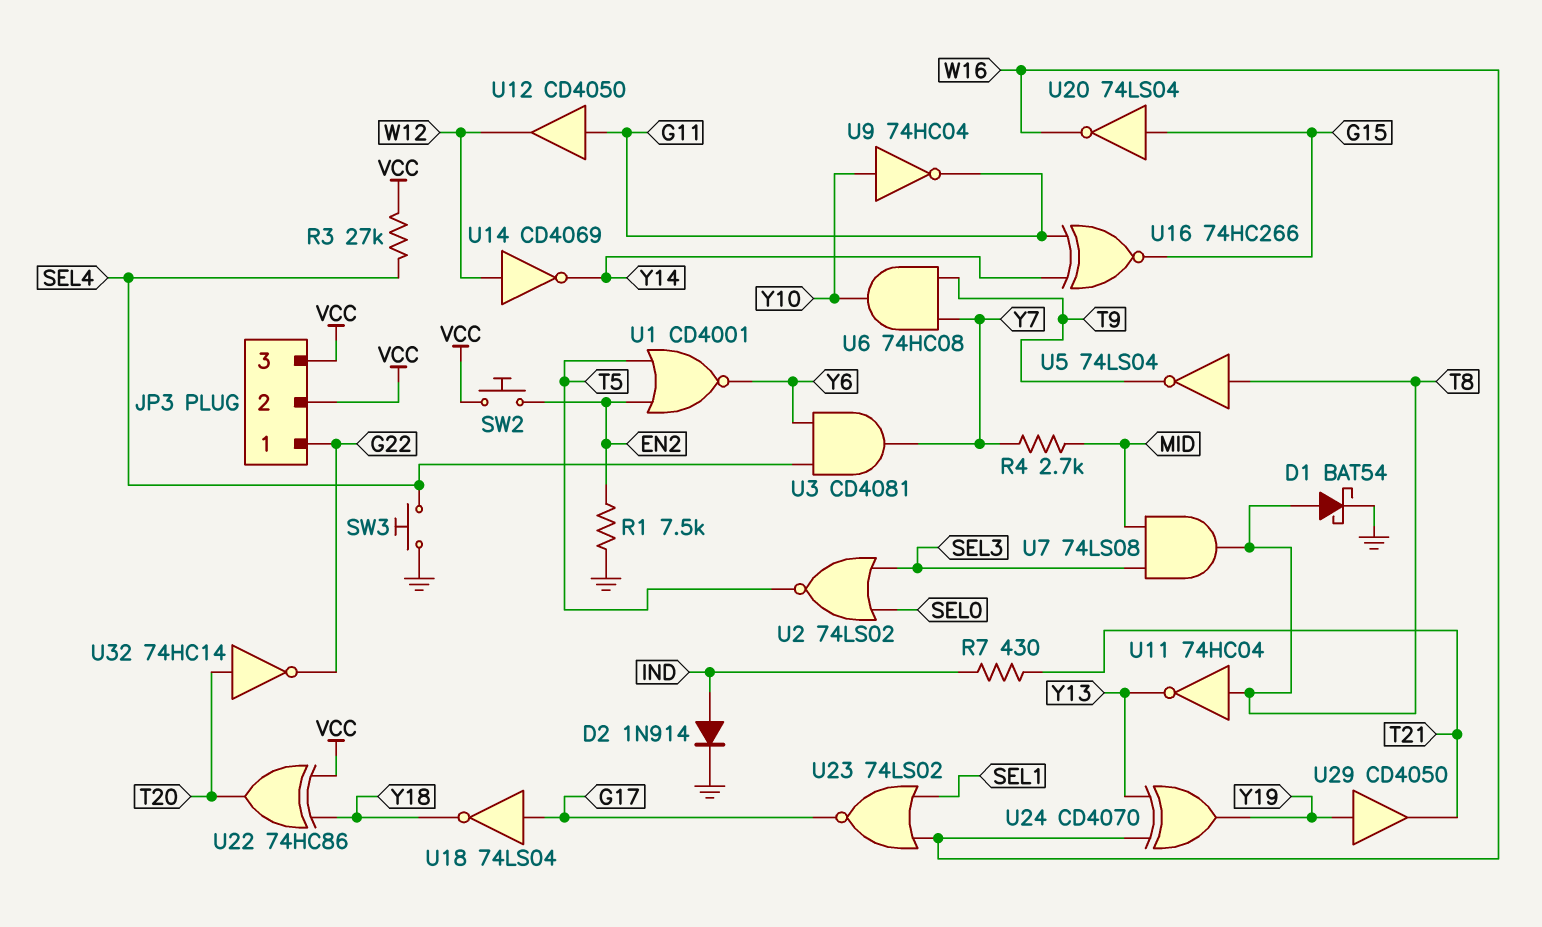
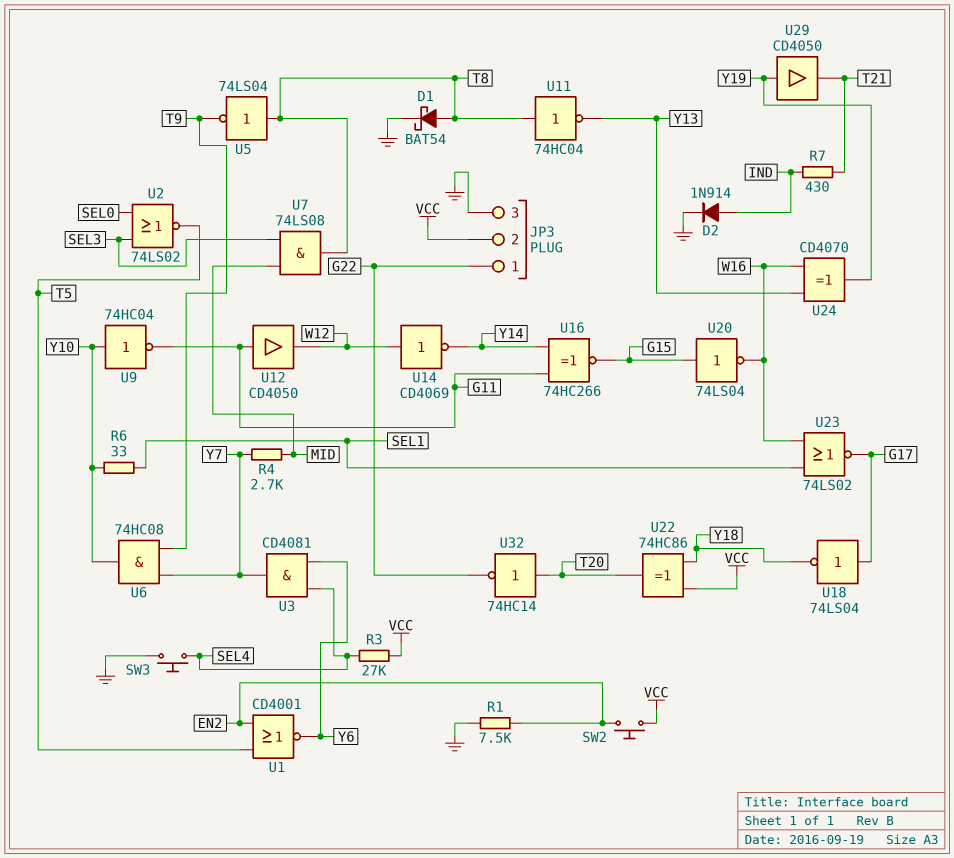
JP3 pin 3: VCC -> GND
R6: none -> 33 (SEL1, Y10)

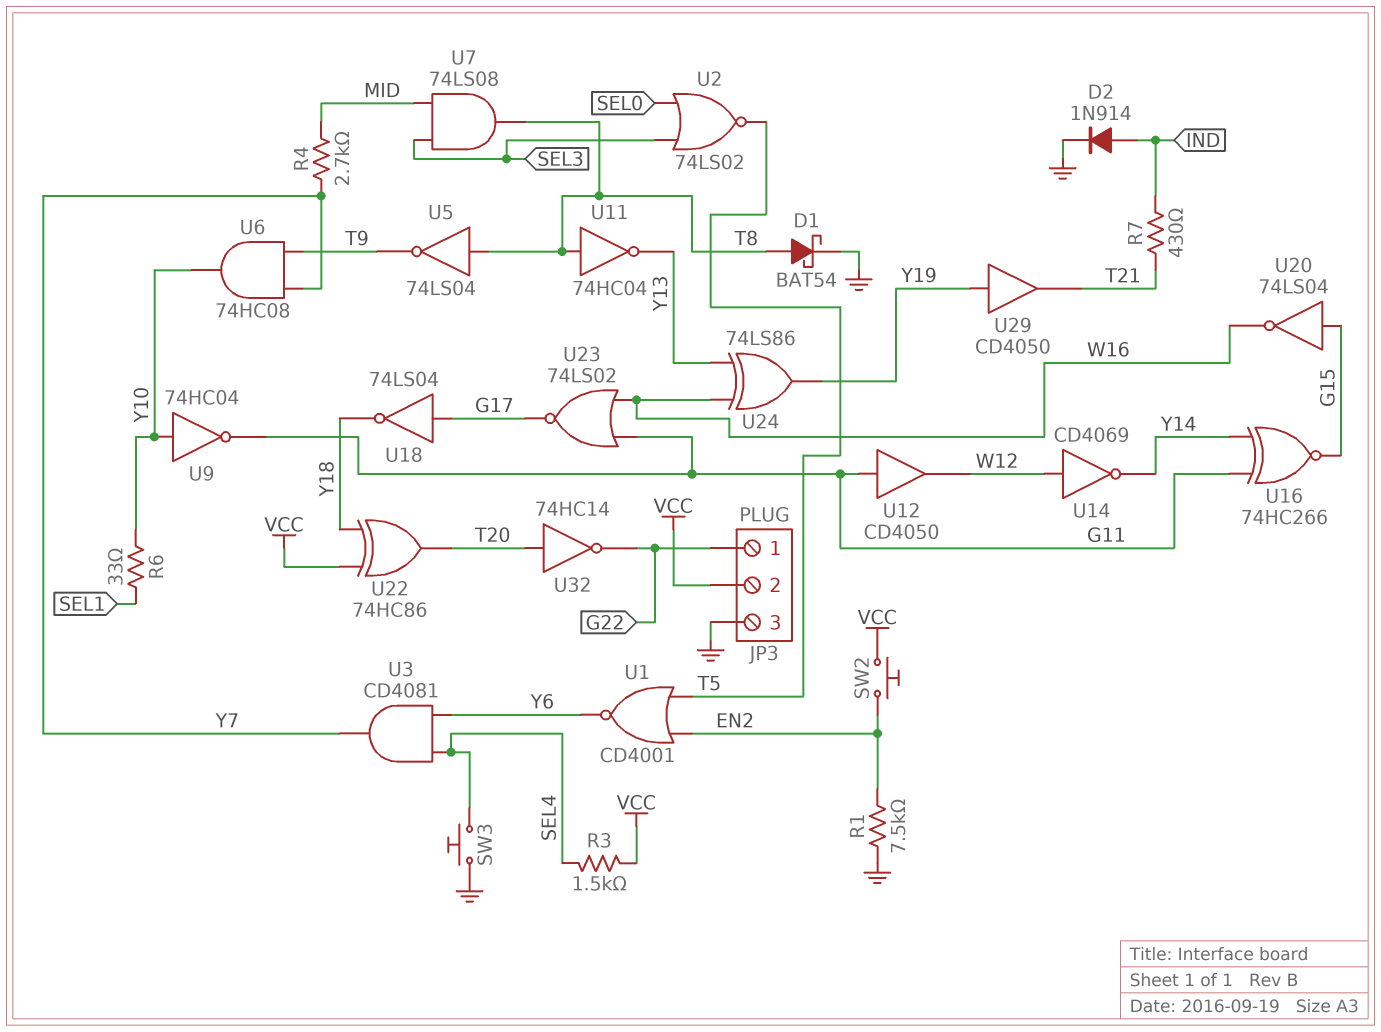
R3: 27k (SEL4, VCC) -> 1.5k (SEL4, VCC)
U23: NOR 74LS02 (in SEL1, in W16, out G17) -> NOR 74LS02 (in G11, in W16, out G17)
U24: XOR CD4070 (in W16, in Y13, out Y19) -> XOR 74LS86 (in W16, in Y13, out Y19)

